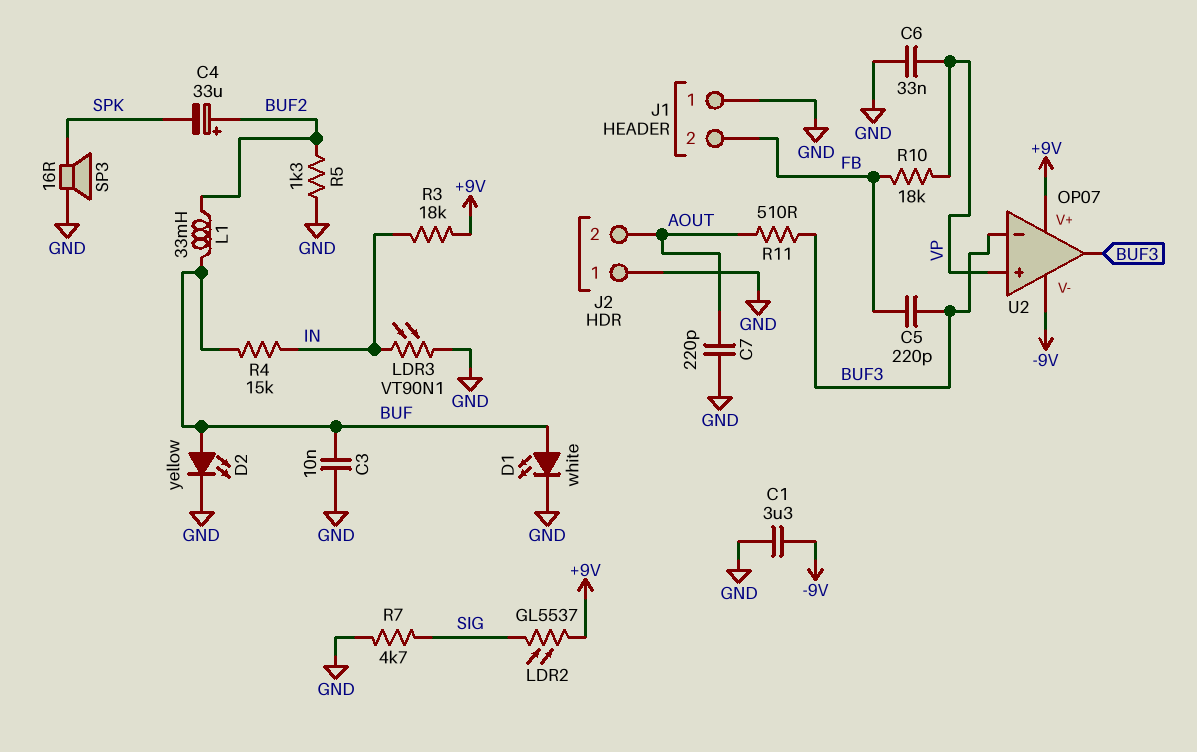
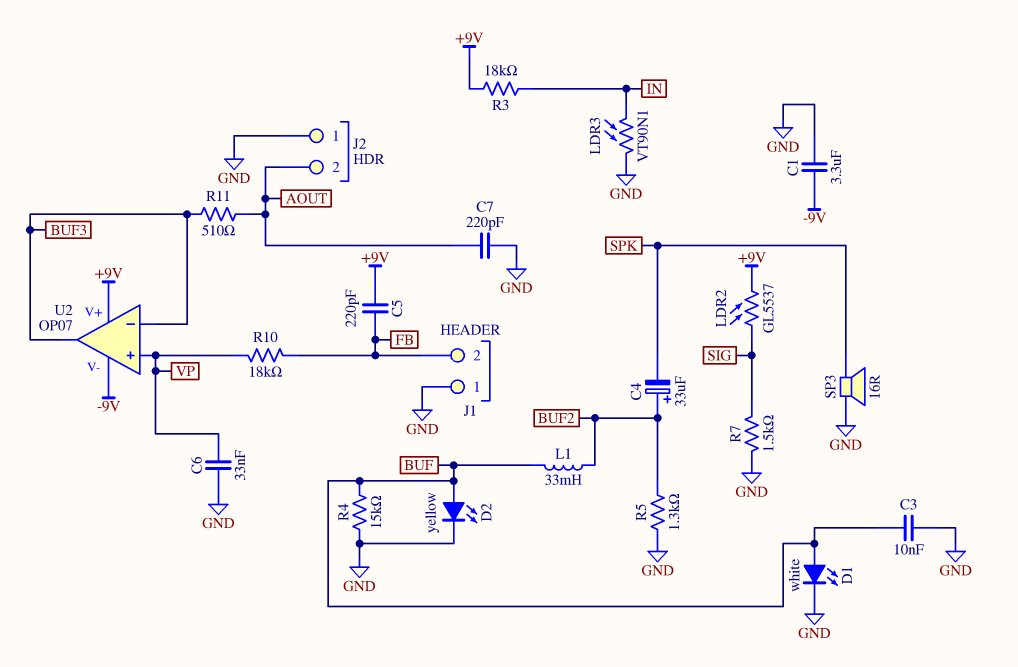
C5: 220pF (BUF3, FB) -> 220pF (+9V, FB)
R4: 15k (BUF, IN) -> 15k (BUF, GND)
R7: 4.7k (GND, SIG) -> 1.5k (GND, SIG)

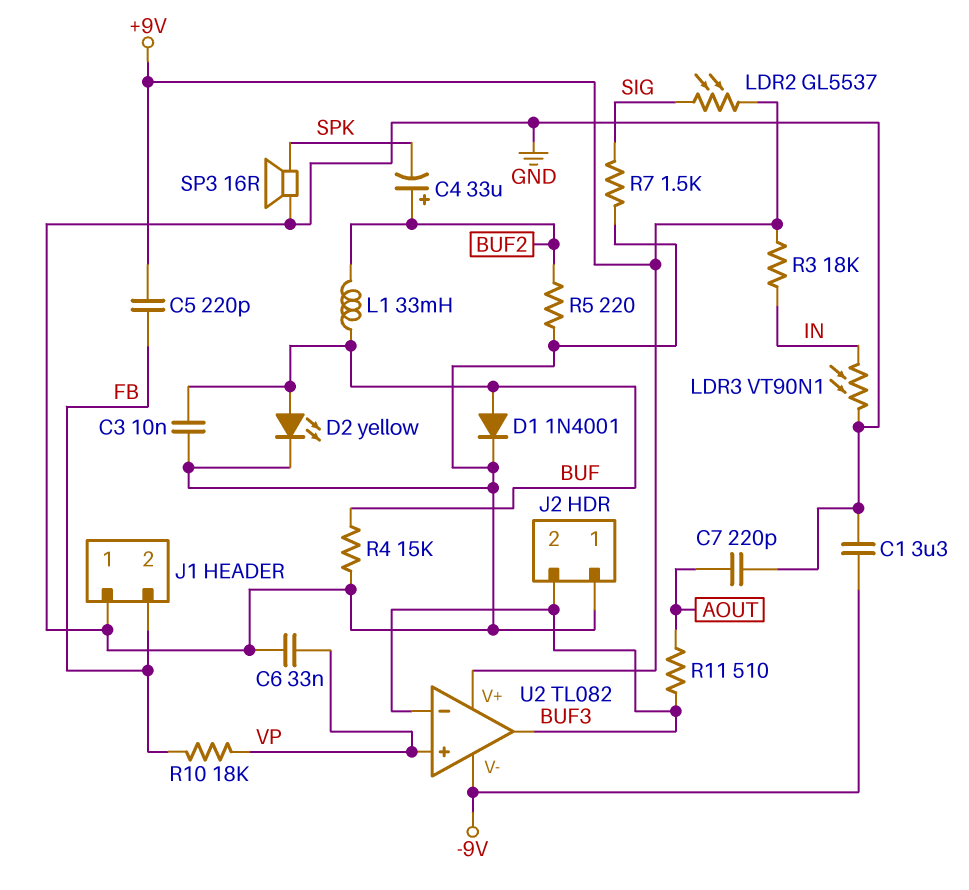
D1: LED white (A BUF, K GND) -> diode 1N4001 (A BUF, K GND)
J2 pin 2: AOUT -> BUF3
R5: 1.3k (BUF2, GND) -> 220 (BUF2, GND)
U2: OP07 -> TL082

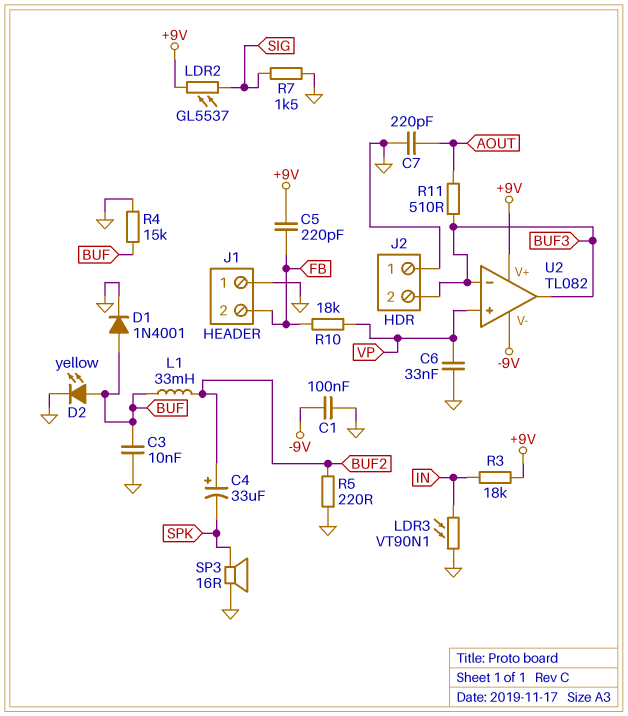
C1: 3.3uF (-9V, GND) -> 100nF (-9V, GND)

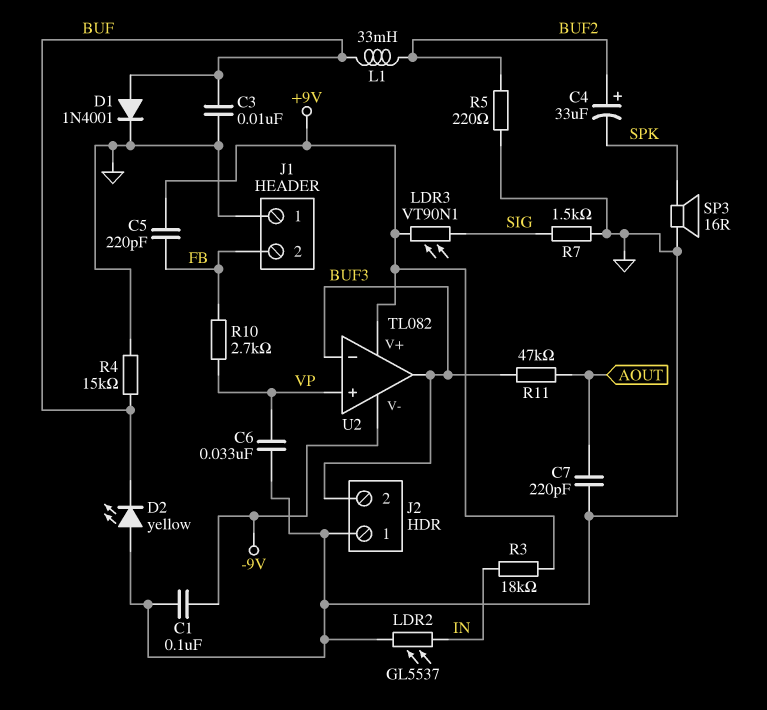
D2: LED yellow (A BUF, K GND) -> LED yellow (A GND, K BUF)
LDR2: GL5537 (+9V, SIG) -> GL5537 (GND, IN)
LDR3: VT90N1 (GND, IN) -> VT90N1 (+9V, SIG)
R10: 18k (FB, VP) -> 2.7k (FB, VP)
R11: 510 (AOUT, BUF3) -> 47k (AOUT, BUF3)

